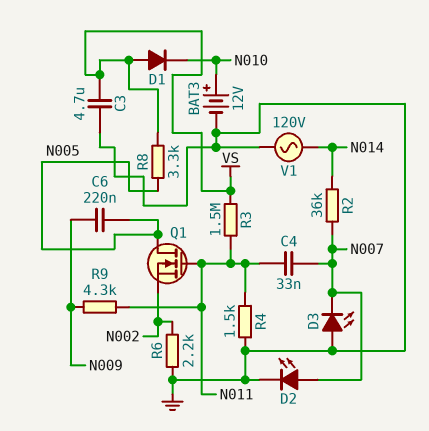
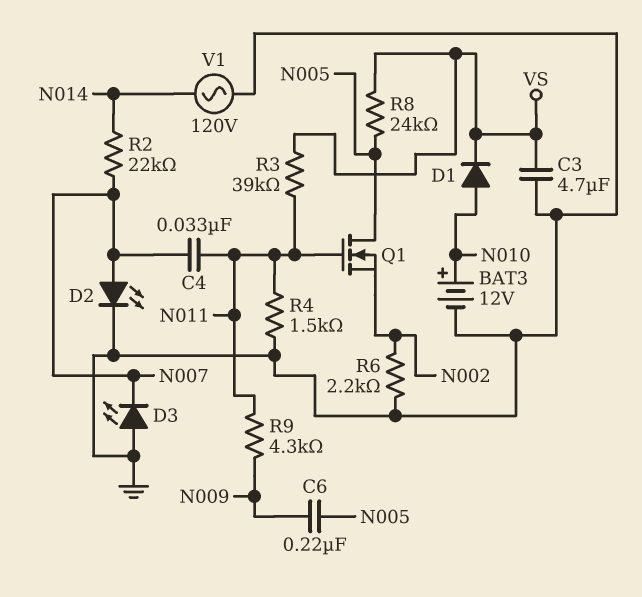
D1: diode (A VS, K N010) -> diode (A N010, K VS)
R2: 36k (N007, N014) -> 22k (N007, N014)
R3: 1.5M (N011, VS) -> 39k (N011, VS)
R8: 3.3k (N005, VS) -> 24k (N005, VS)

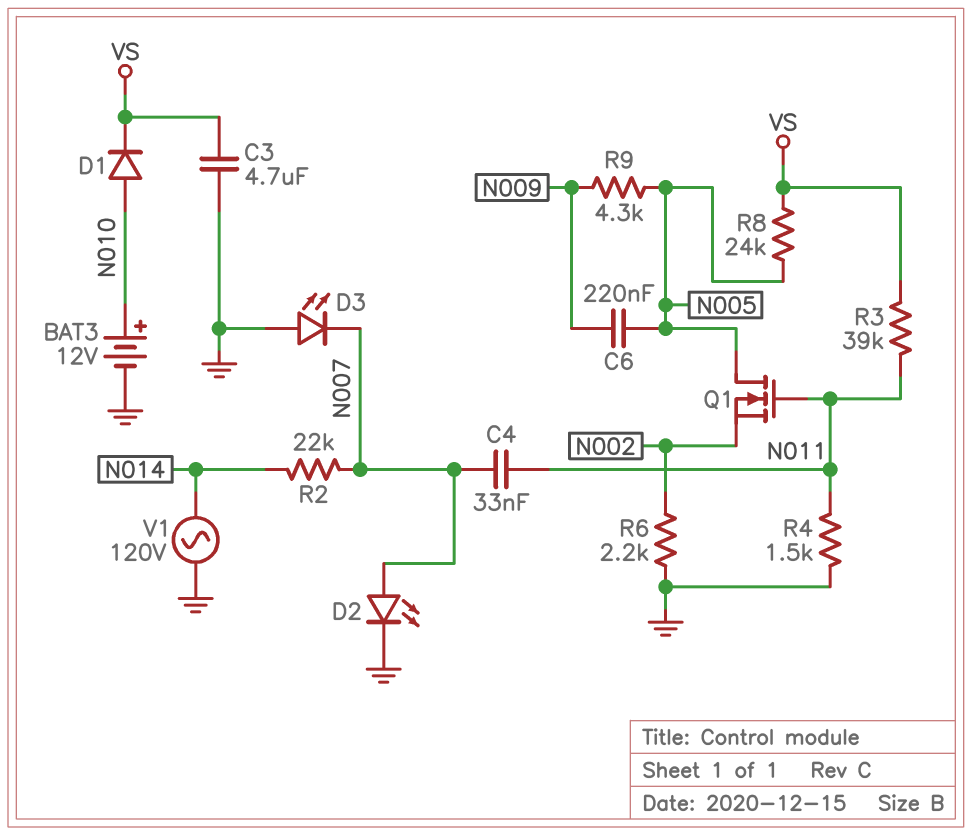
R9: 4.3k (N009, N011) -> 4.3k (N005, N009)

